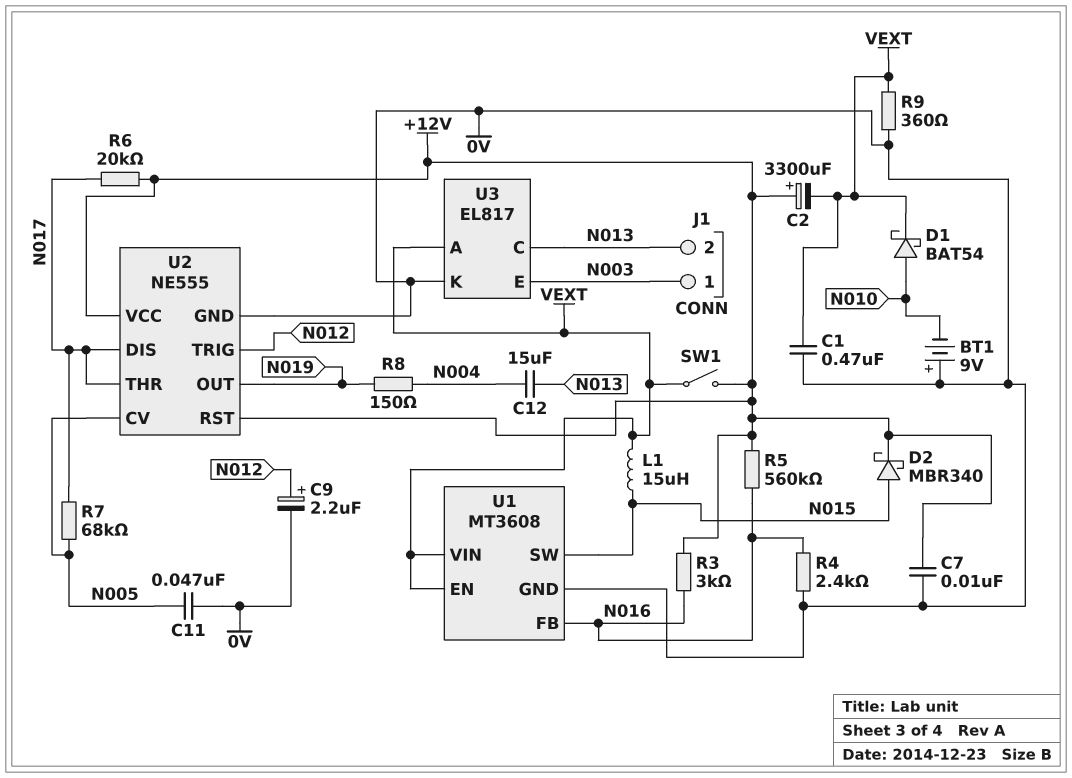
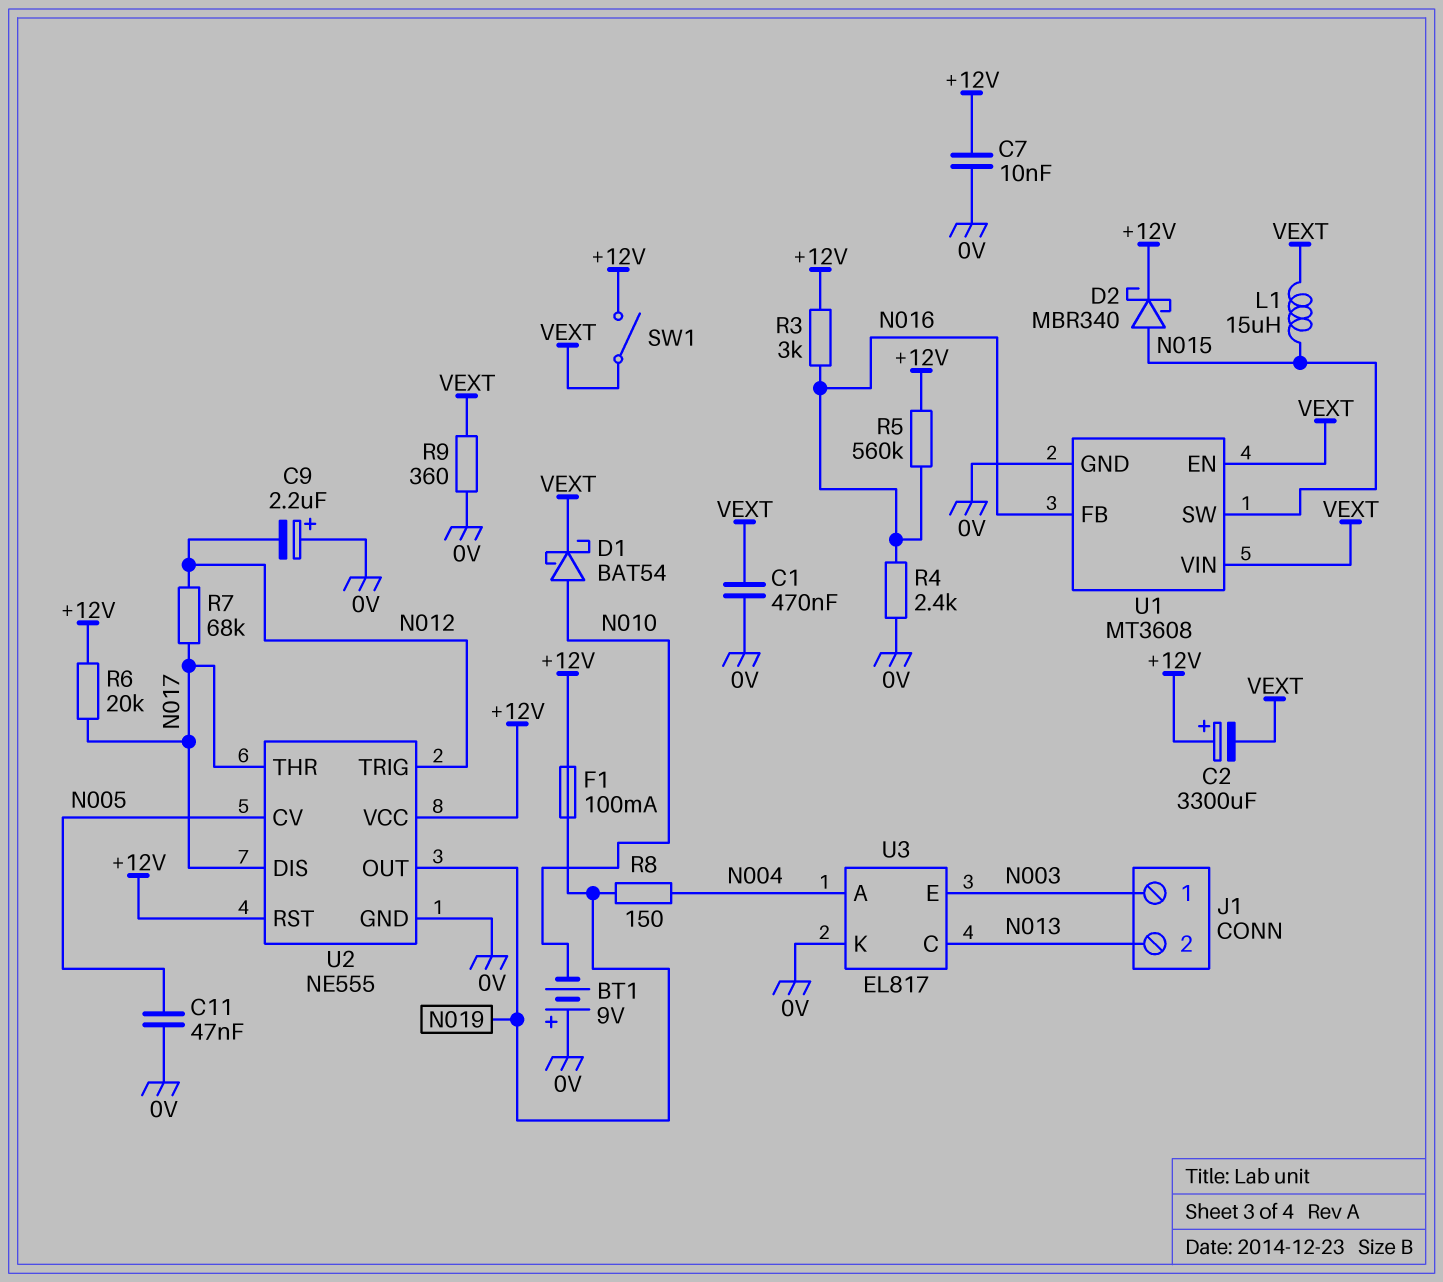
C9: 2.2uF (plus N012, minus 0V) -> 2.2uF (plus 0V, minus N012)
C12: 15uF (N004, N013) -> none
F1: none -> 100mA (+12V, N019)
R7: 68k (N005, N017) -> 68k (N012, N017)
U3 pin A: VEXT -> N004

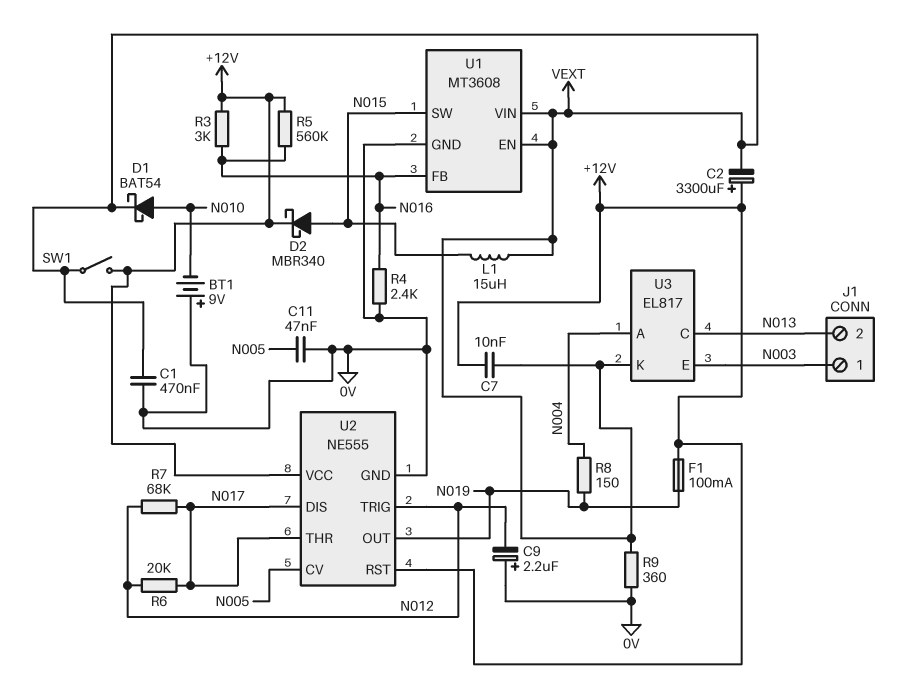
C7: 10nF (+12V, 0V) -> 10nF (+12V, VEXT)
R6: 20k (+12V, N017) -> 20k (N012, N017)
U3 pin K: 0V -> VEXT

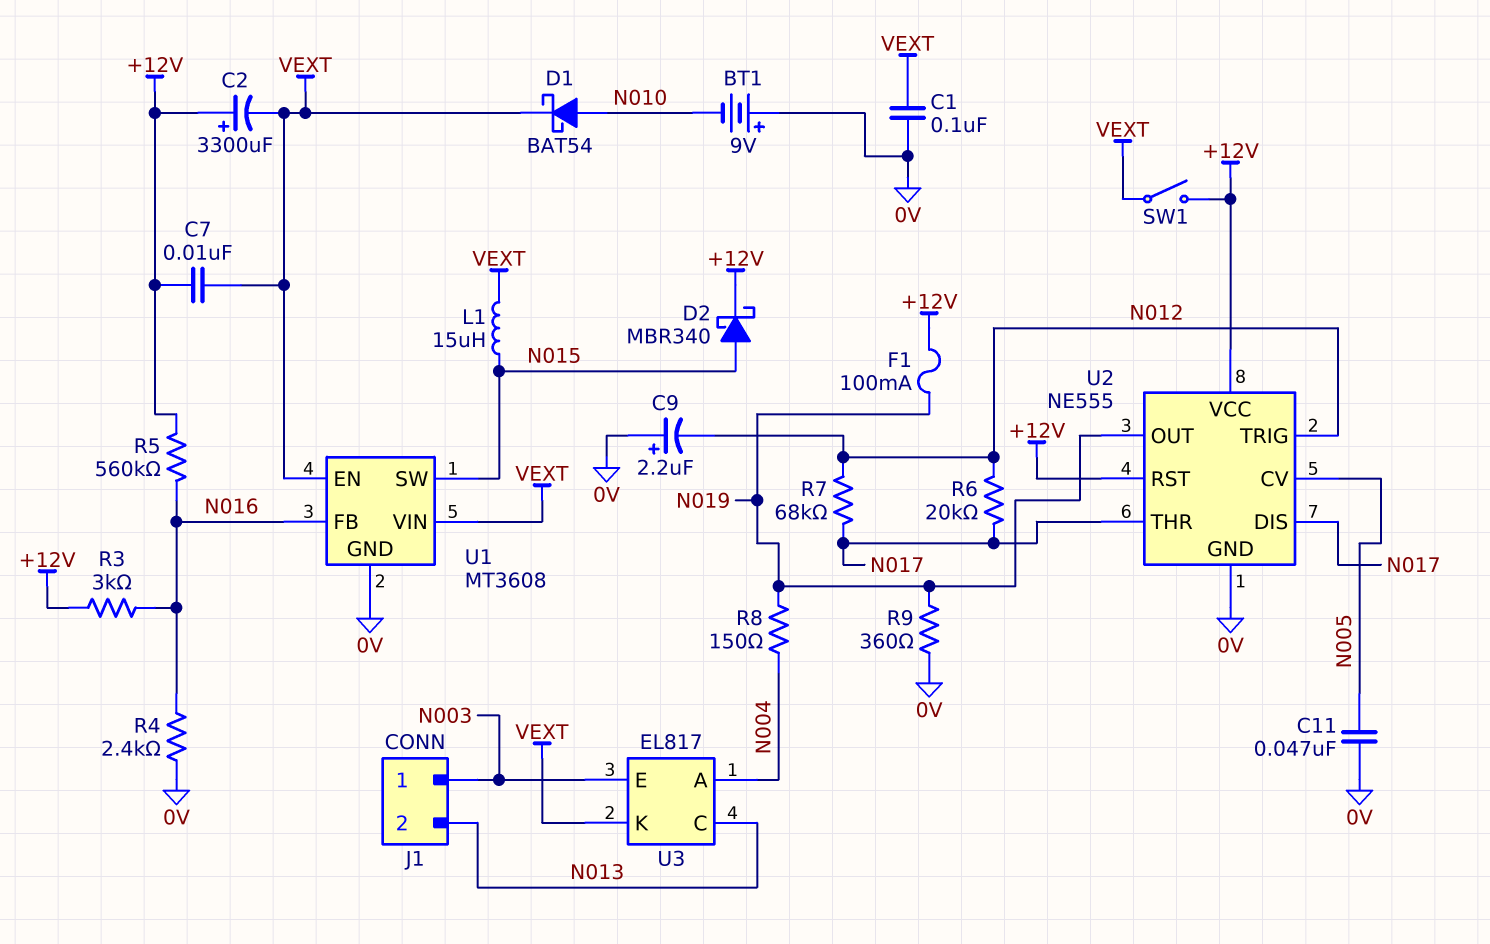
C1: 470nF (0V, VEXT) -> 100nF (0V, VEXT)
R9: 360 (0V, VEXT) -> 360 (0V, N019)

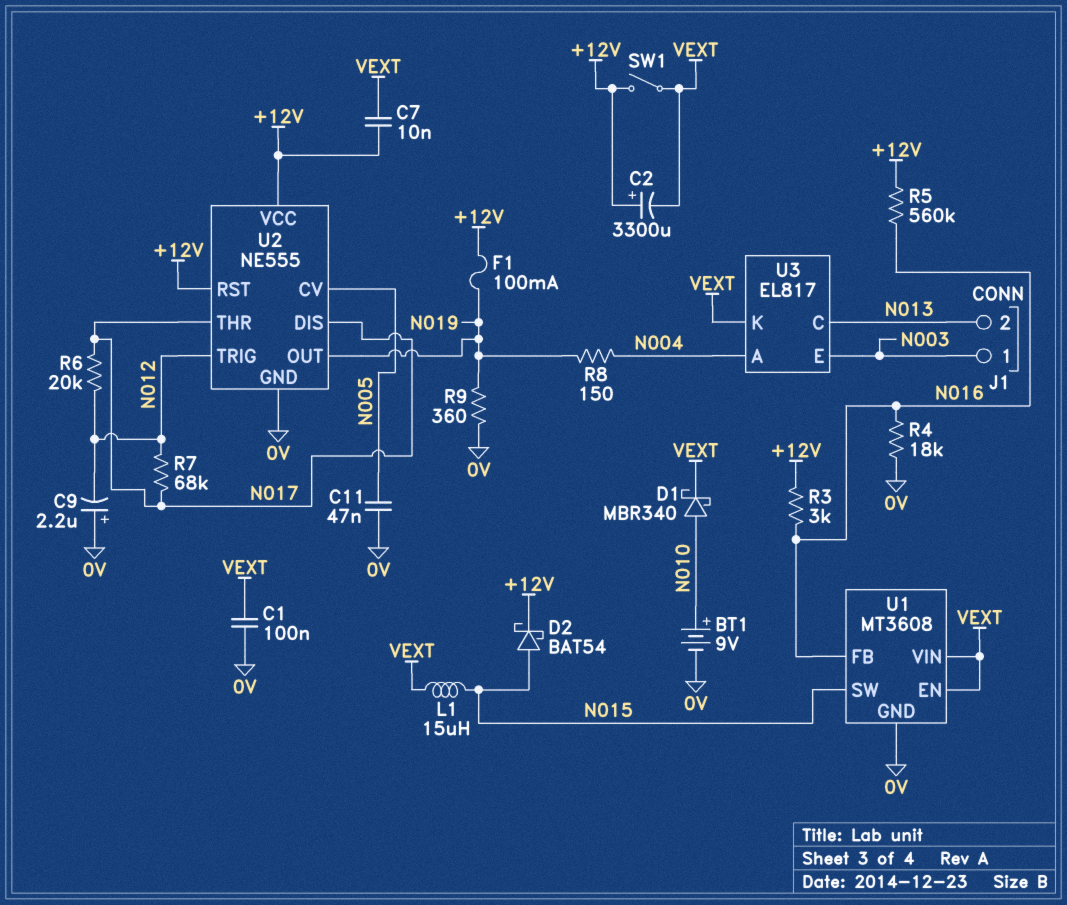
BT1: 9V (plus 0V, minus N010) -> 9V (plus N010, minus 0V)
D1: schottky BAT54 (A N010, K VEXT) -> schottky MBR340 (A N010, K VEXT)
D2: schottky MBR340 (A N015, K +12V) -> schottky BAT54 (A N015, K +12V)
R4: 2.4k (0V, N016) -> 18k (0V, N016)

